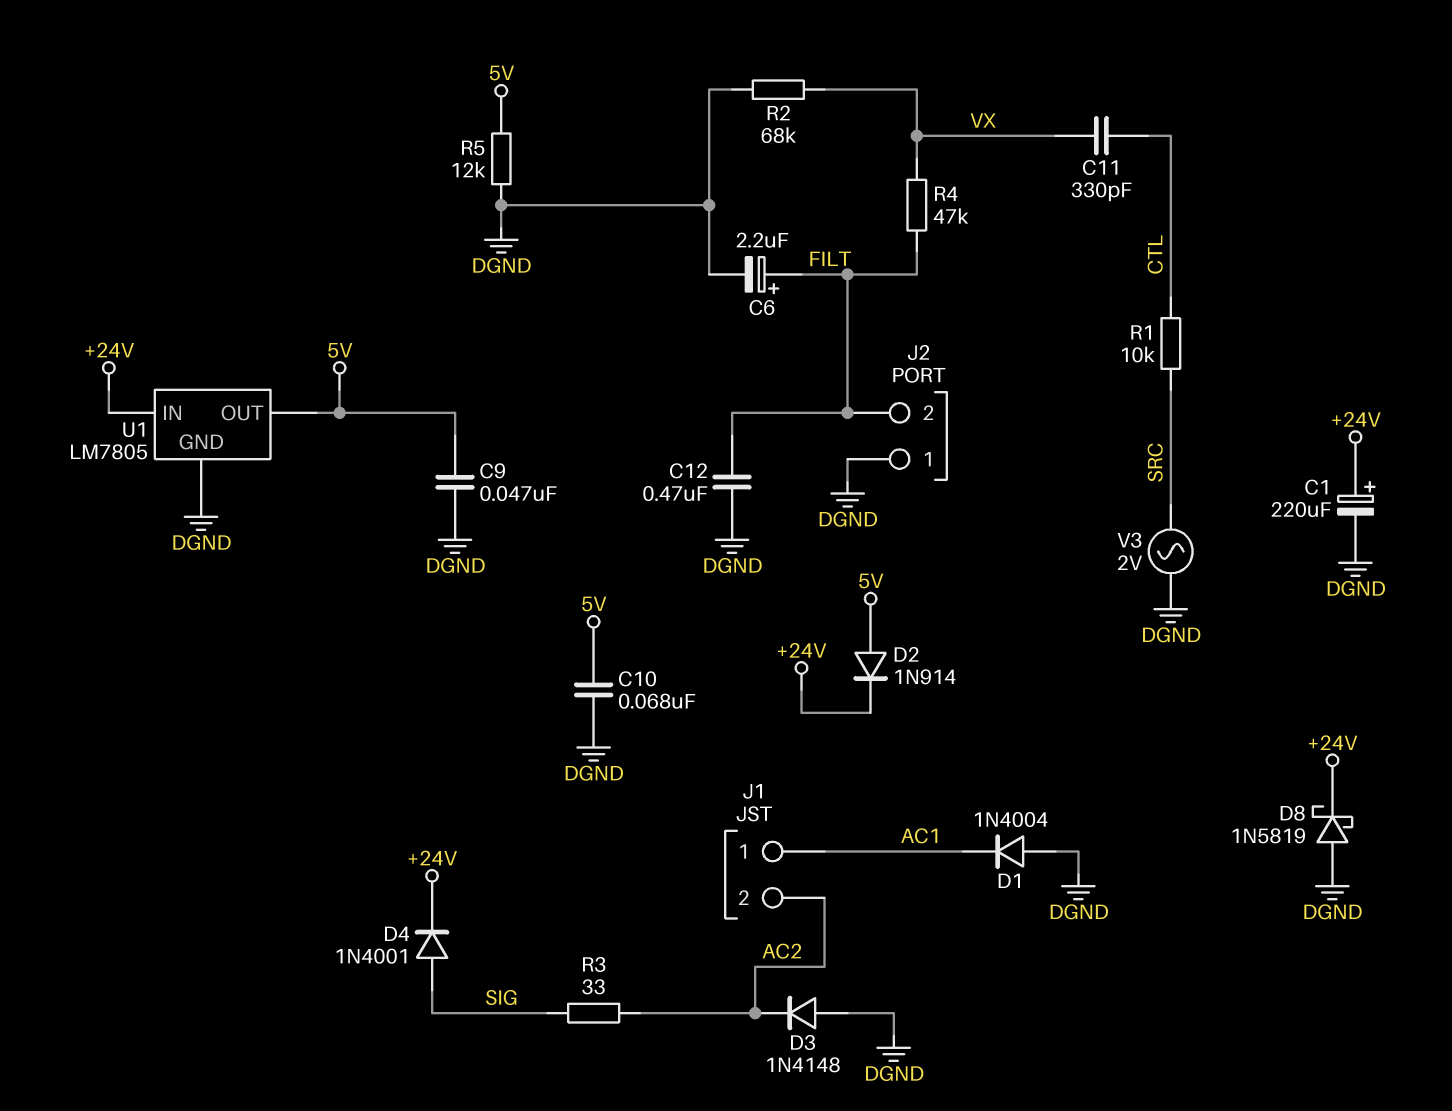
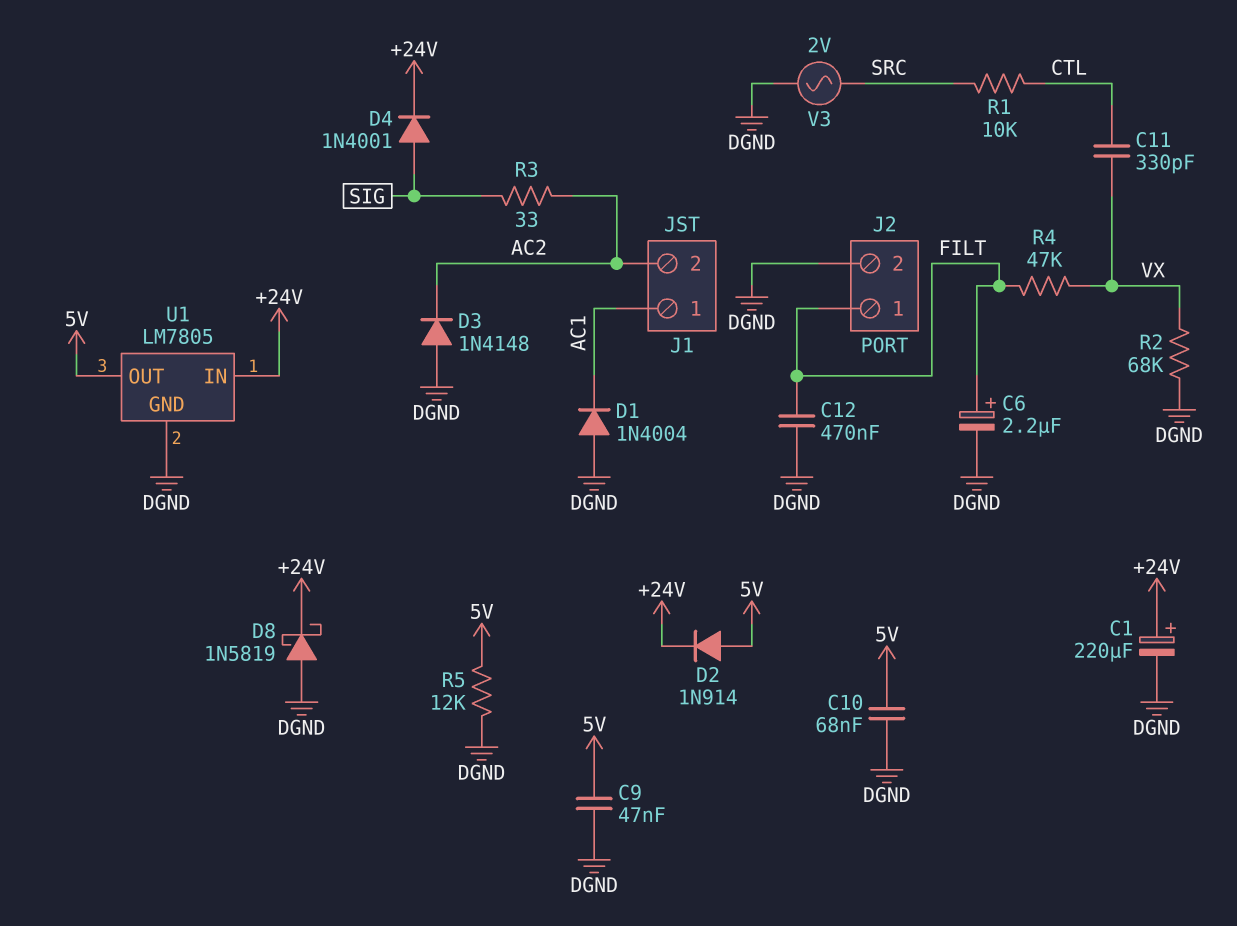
J2 pin 1: DGND -> FILT
J2 pin 2: FILT -> DGND

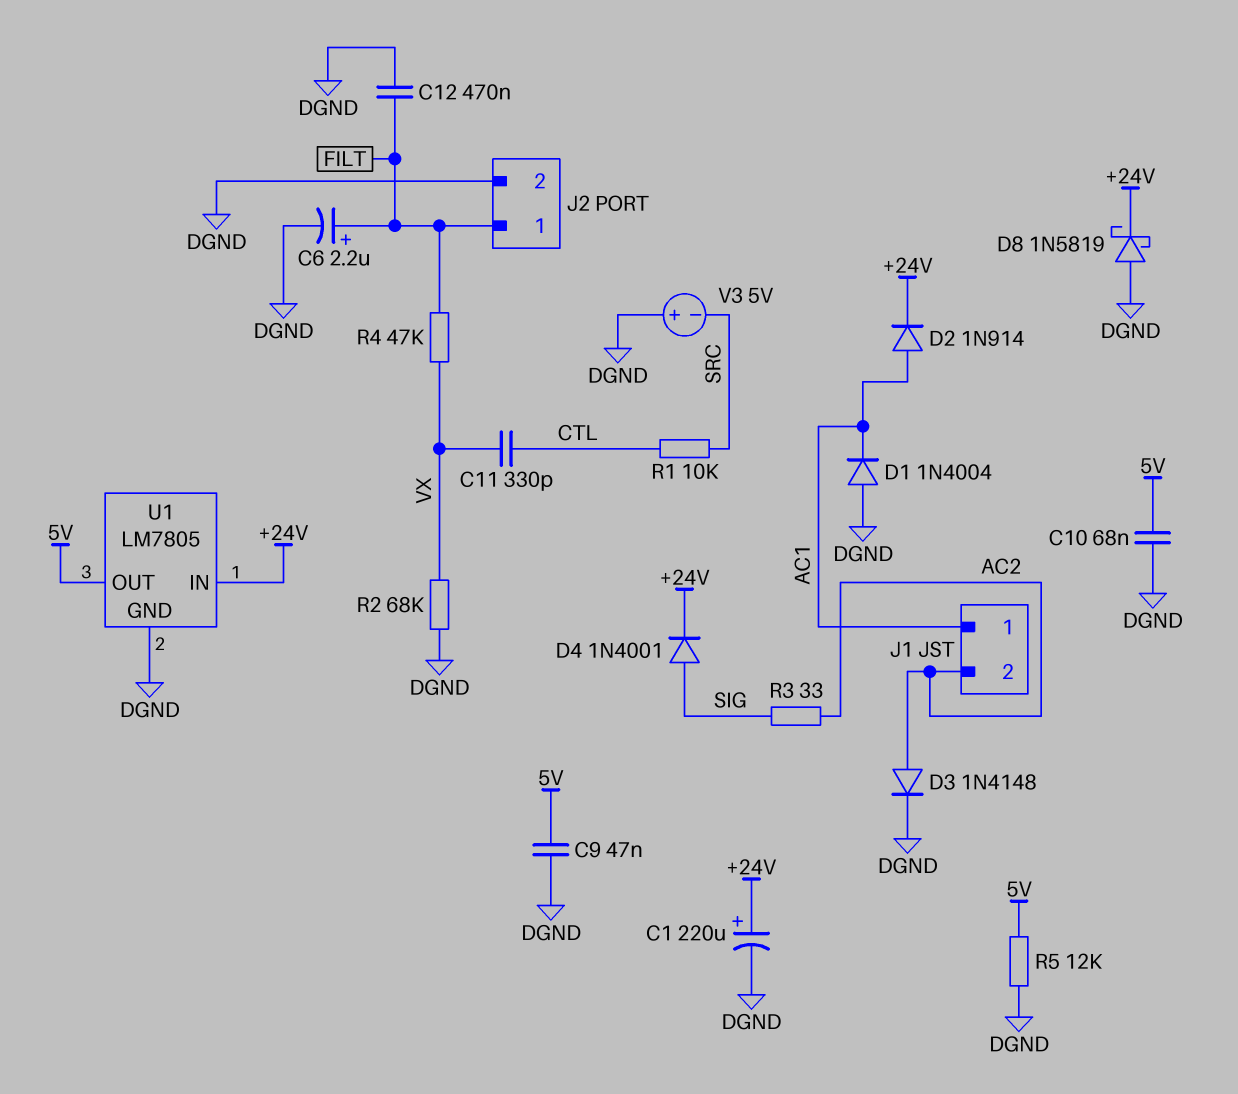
D2: diode 1N914 (A 5V, K +24V) -> diode 1N914 (A AC1, K +24V)
D3: diode 1N4148 (A DGND, K AC2) -> diode 1N4148 (A AC2, K DGND)
V3: AC 2V (DGND, SRC) -> 5V (plus DGND, minus SRC)

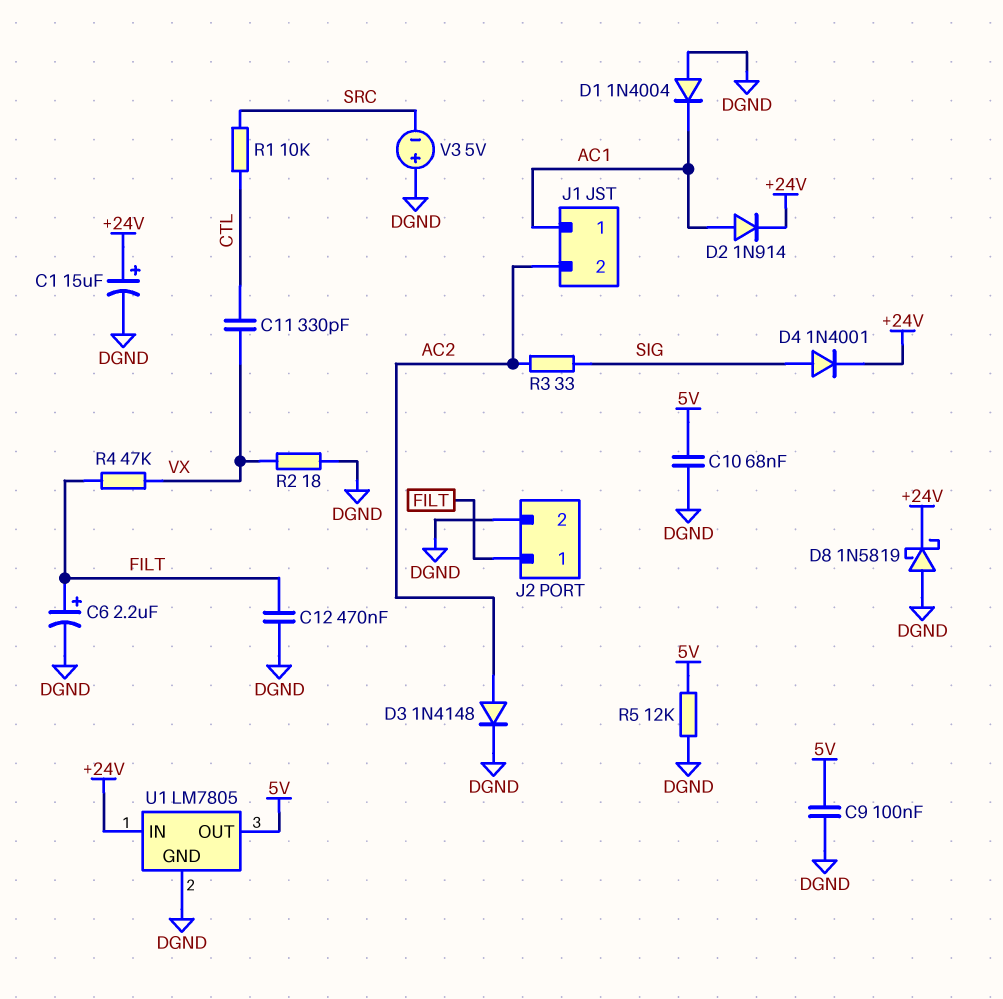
C1: 220uF (plus +24V, minus DGND) -> 15uF (plus +24V, minus DGND)
C9: 47nF (5V, DGND) -> 100nF (5V, DGND)
R2: 68k (DGND, VX) -> 18 (DGND, VX)

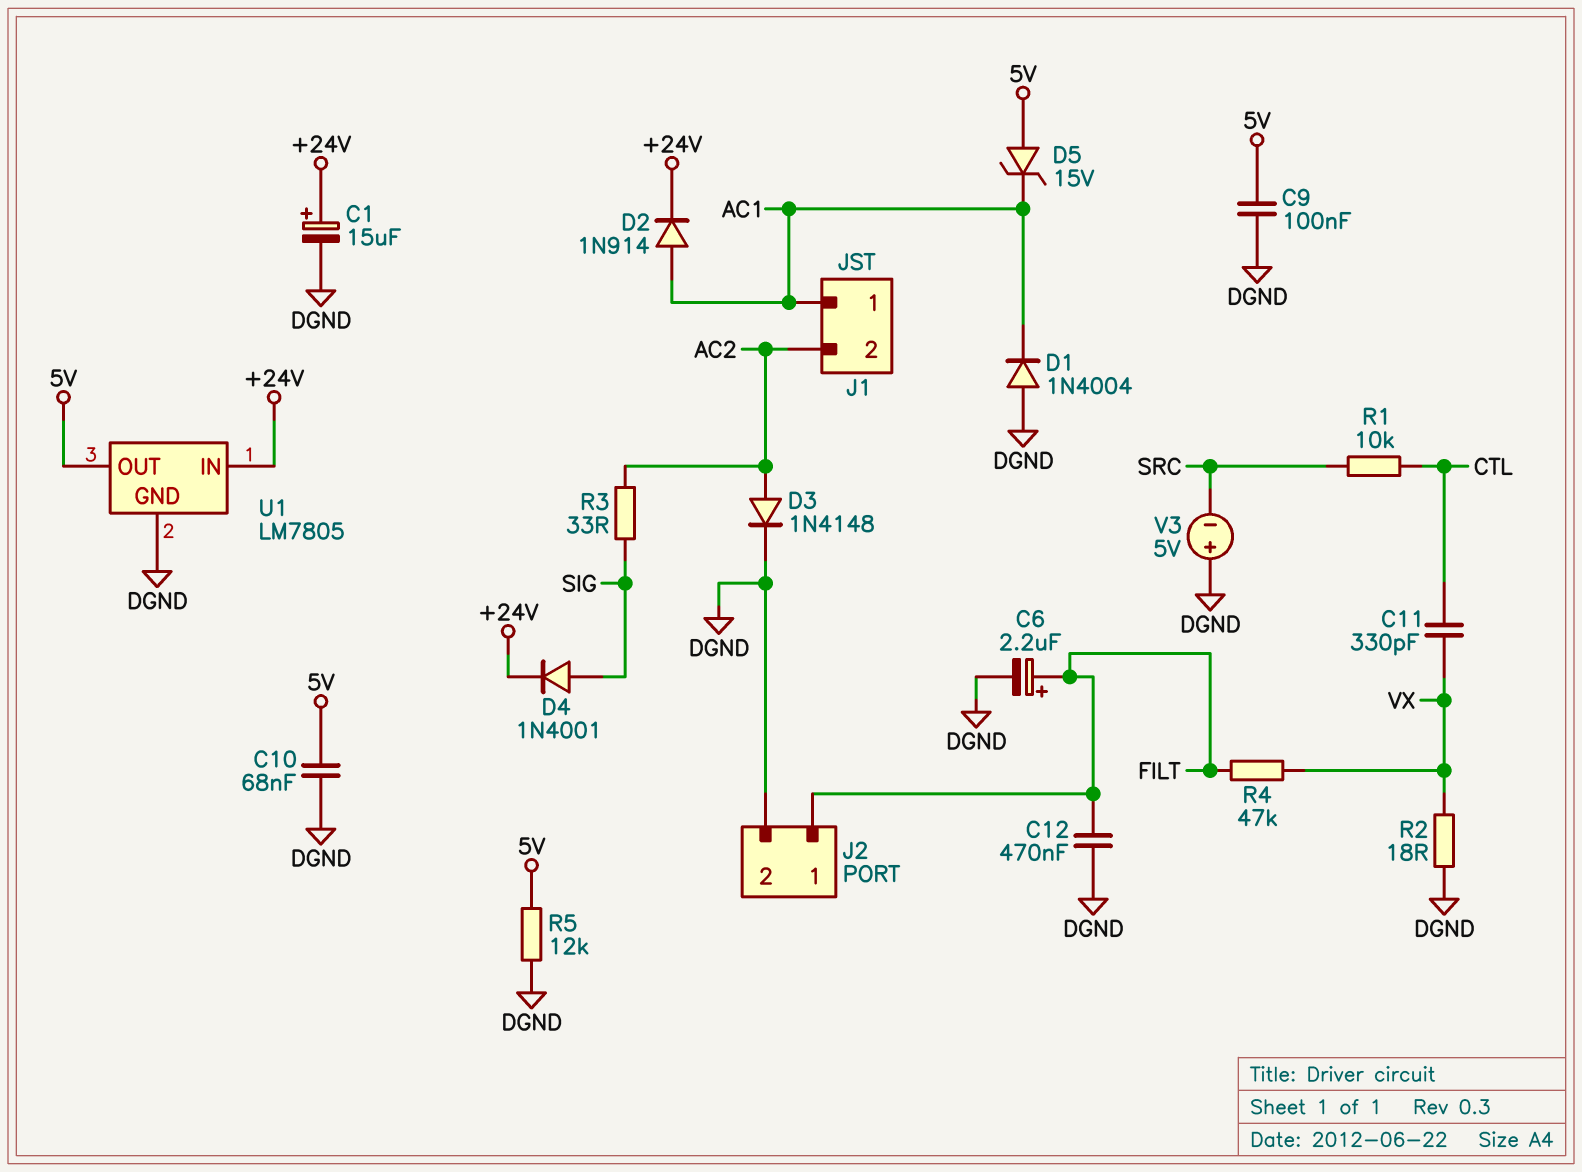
D5: none -> zener 15V (A 5V, K AC1)
D8: schottky 1N5819 (A DGND, K +24V) -> none

